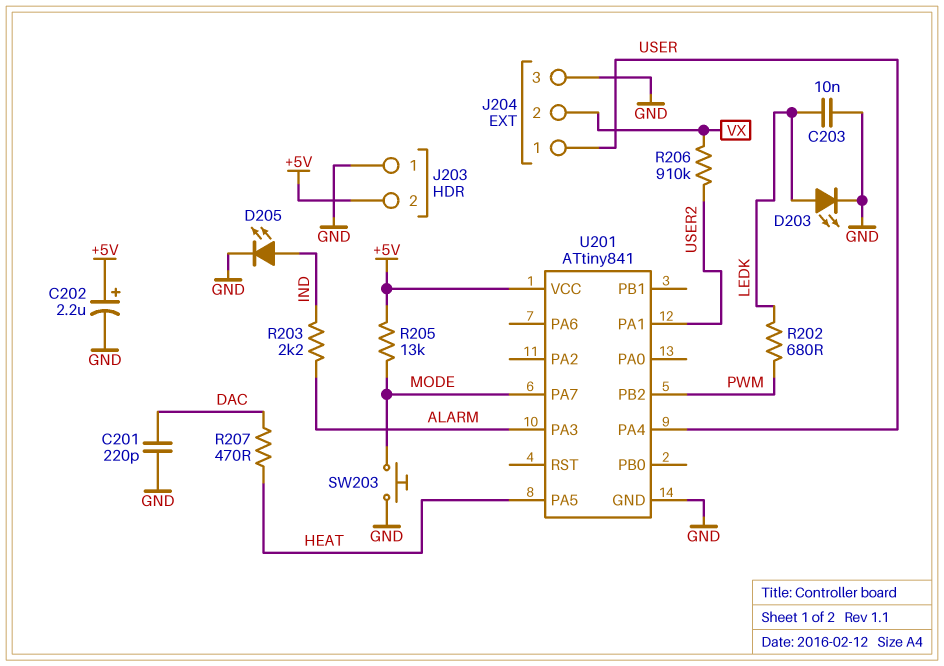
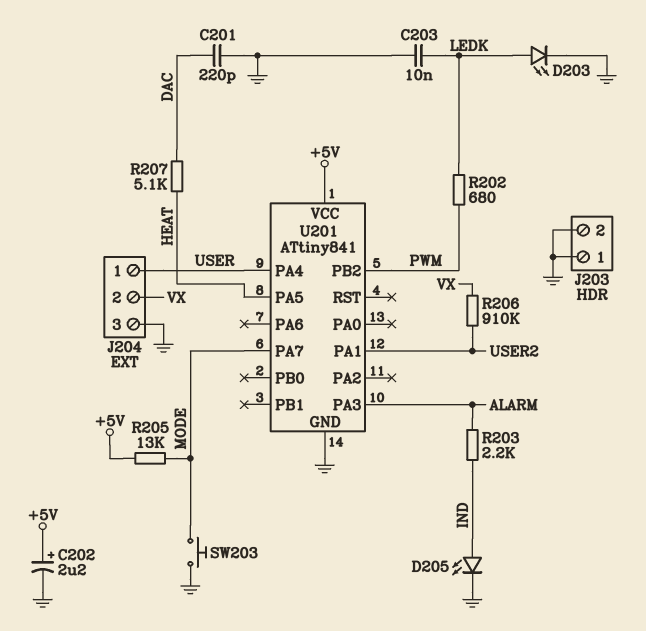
J203 pin 2: +5V -> GND
R207: 470 (DAC, HEAT) -> 5.1k (DAC, HEAT)

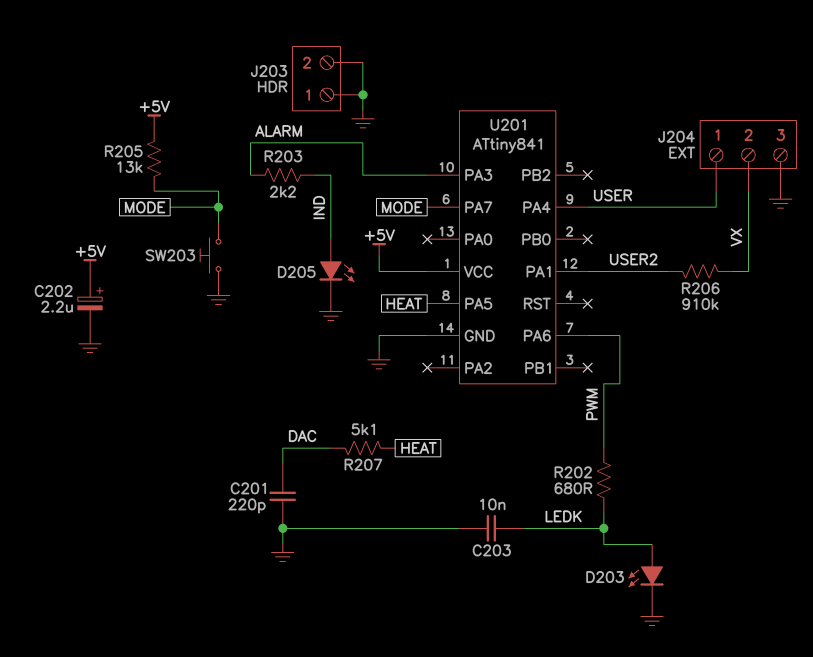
U201 pin PA6: none -> PWM
U201 pin PB2: PWM -> none

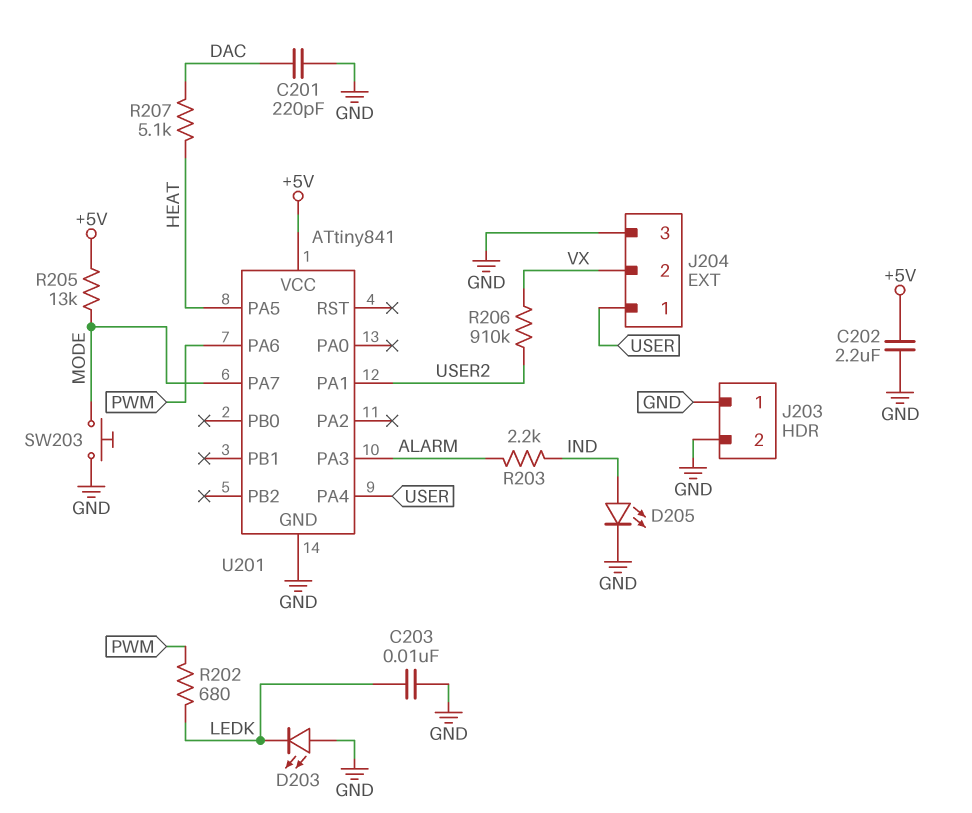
C202: 2.2uF (plus +5V, minus GND) -> 2.2uF (+5V, GND)
D203: LED (A LEDK, K GND) -> LED (A GND, K LEDK)

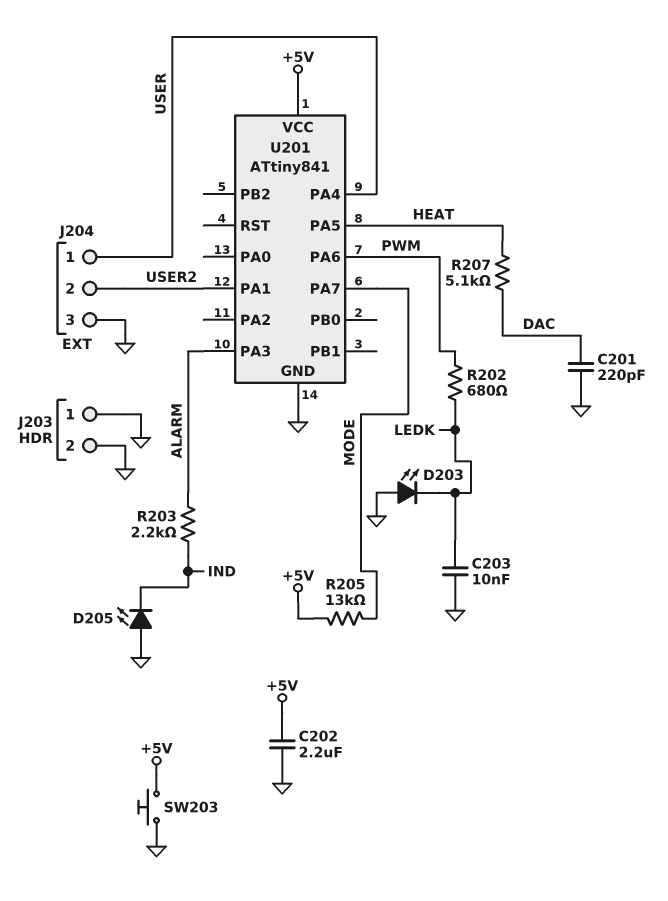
D205: LED (A IND, K GND) -> LED (A GND, K IND)
J204 pin 2: VX -> USER2
R206: 910k (USER2, VX) -> none
SW203: button (GND, MODE) -> button (+5V, GND)

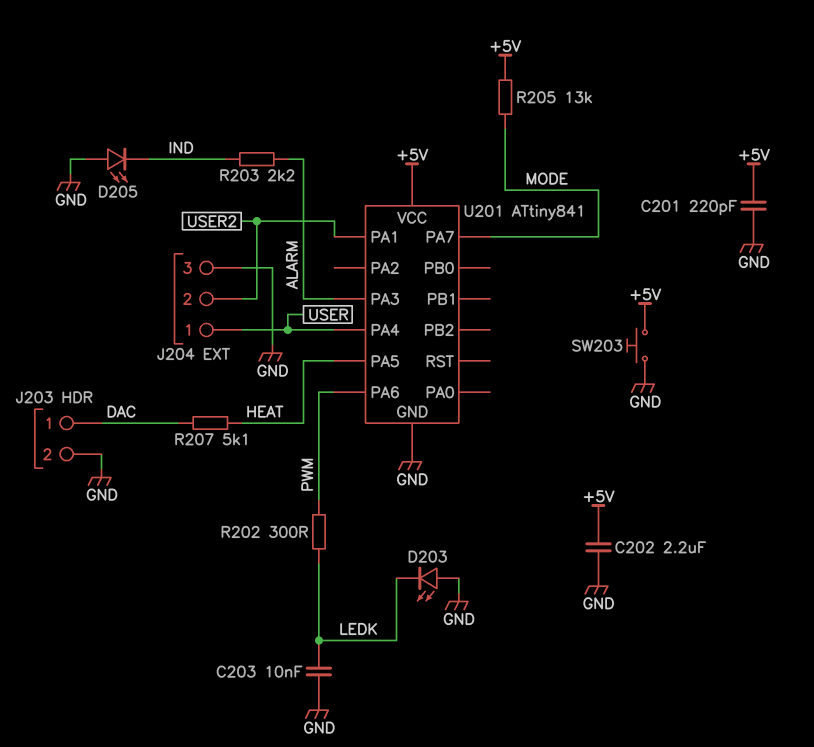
C201: 220pF (DAC, GND) -> 220pF (+5V, GND)
J203 pin 1: GND -> DAC
R202: 680 (LEDK, PWM) -> 300 (LEDK, PWM)

